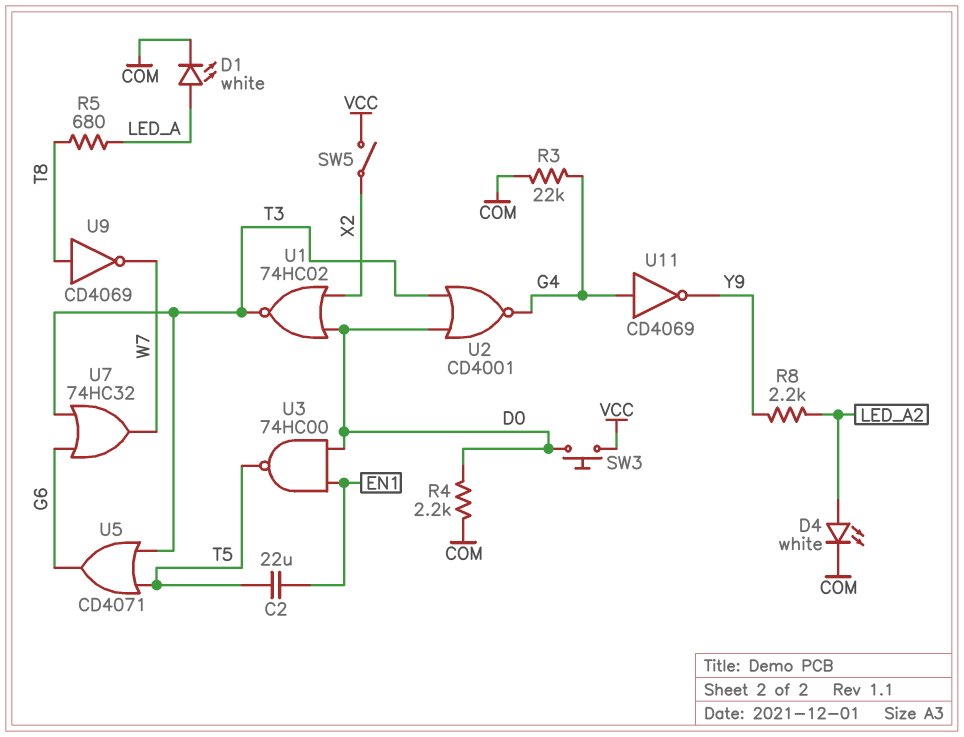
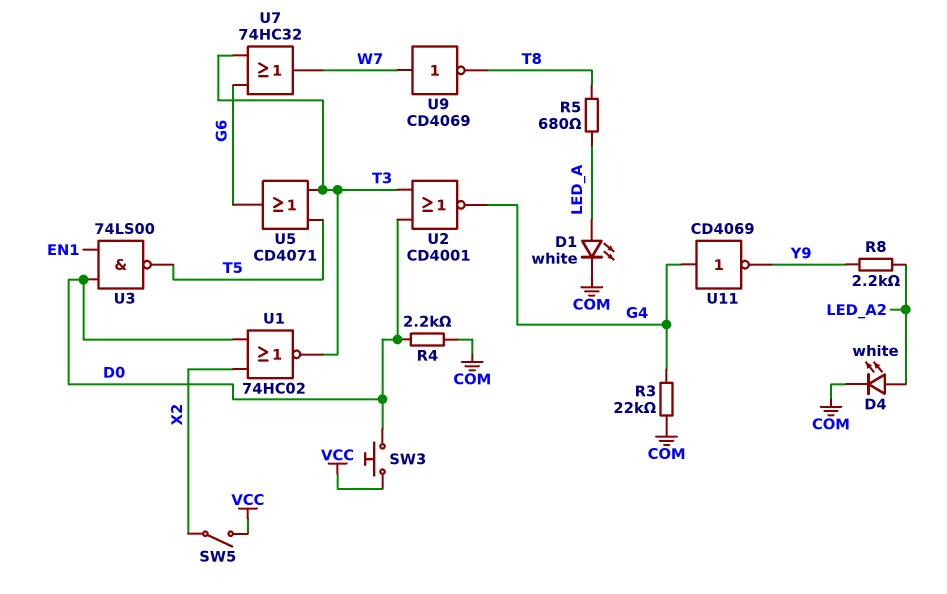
C2: 22uF (EN1, T5) -> none
U3: NAND 74HC00 (in D0, in EN1, out T5) -> NAND 74LS00 (in D0, in EN1, out T5)
U9: NOT CD4069 (in T8, out W7) -> NOT CD4069 (in W7, out T8)

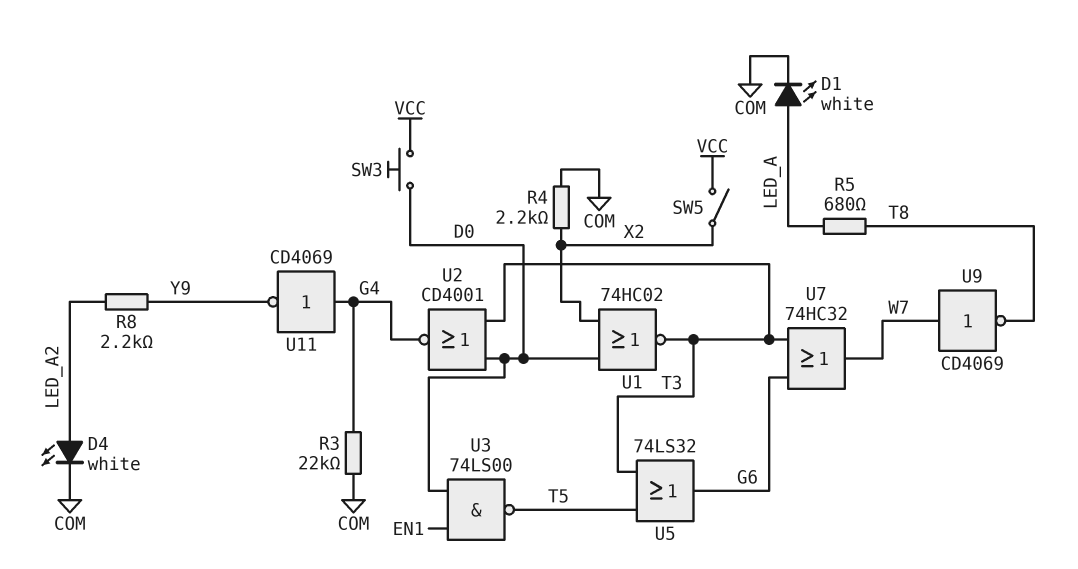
R4: 2.2k (COM, D0) -> 2.2k (COM, X2)
U5: OR CD4071 (in T3, in T5, out G6) -> OR 74LS32 (in T3, in T5, out G6)

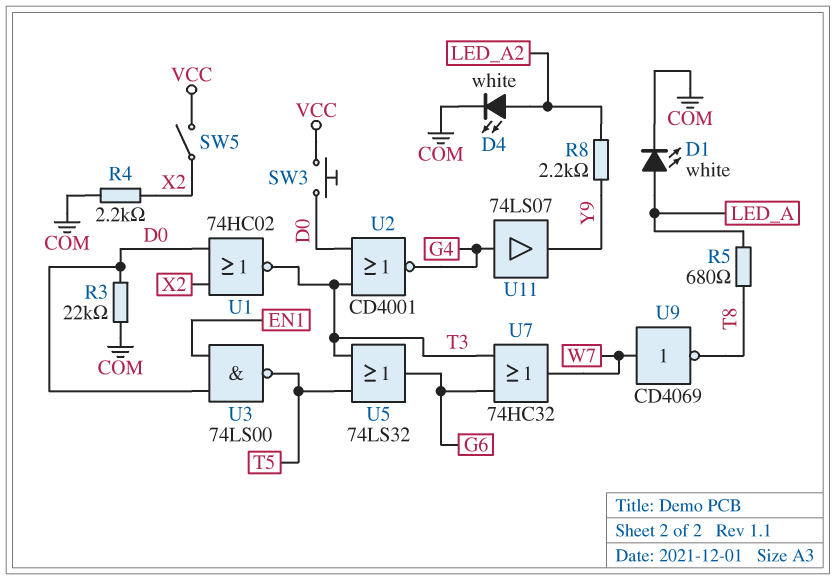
R3: 22k (COM, G4) -> 22k (COM, D0)
U11: NOT CD4069 (in G4, out Y9) -> buffer 74LS07 (in G4, out Y9)

